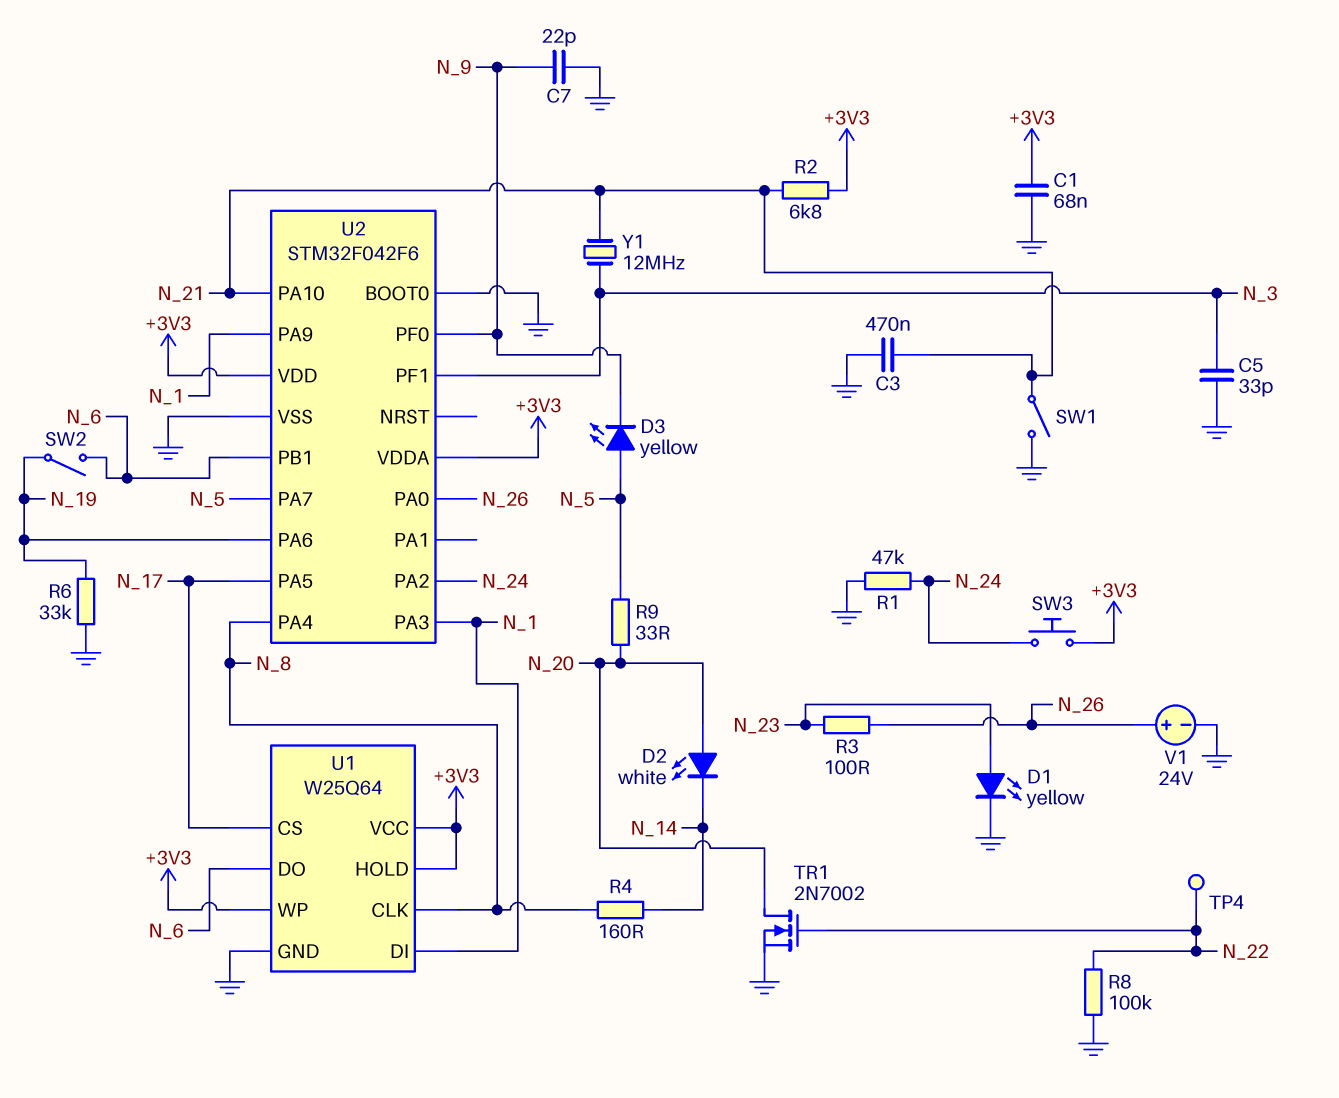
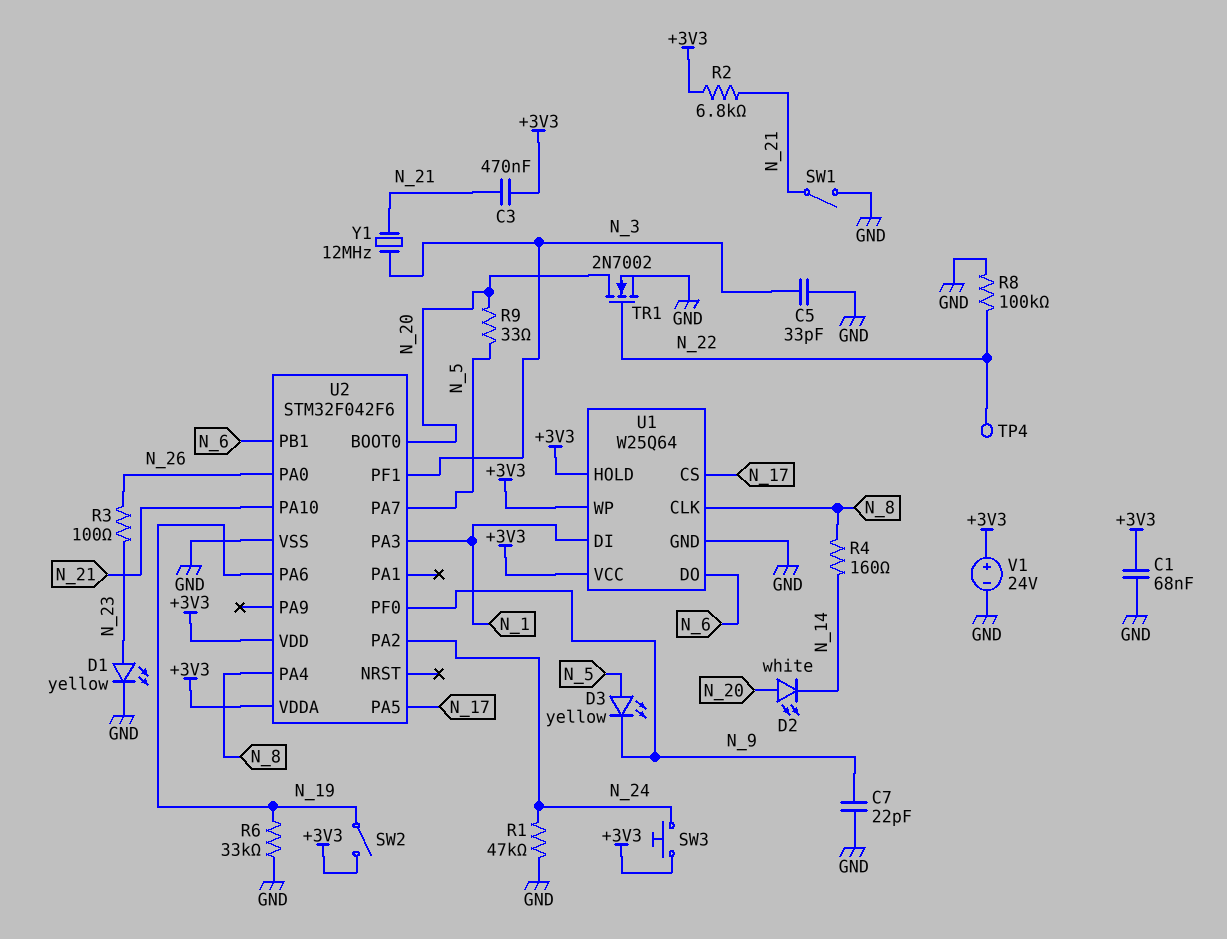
C3: 470nF (GND, N_21) -> 470nF (+3V3, N_21)
SW2: switch (N_6, N_19) -> switch (+3V3, N_19)
U2 pin BOOT0: GND -> N_20
U2 pin PA9: N_1 -> none
V1: 24V (plus N_26, minus GND) -> 24V (plus +3V3, minus GND)

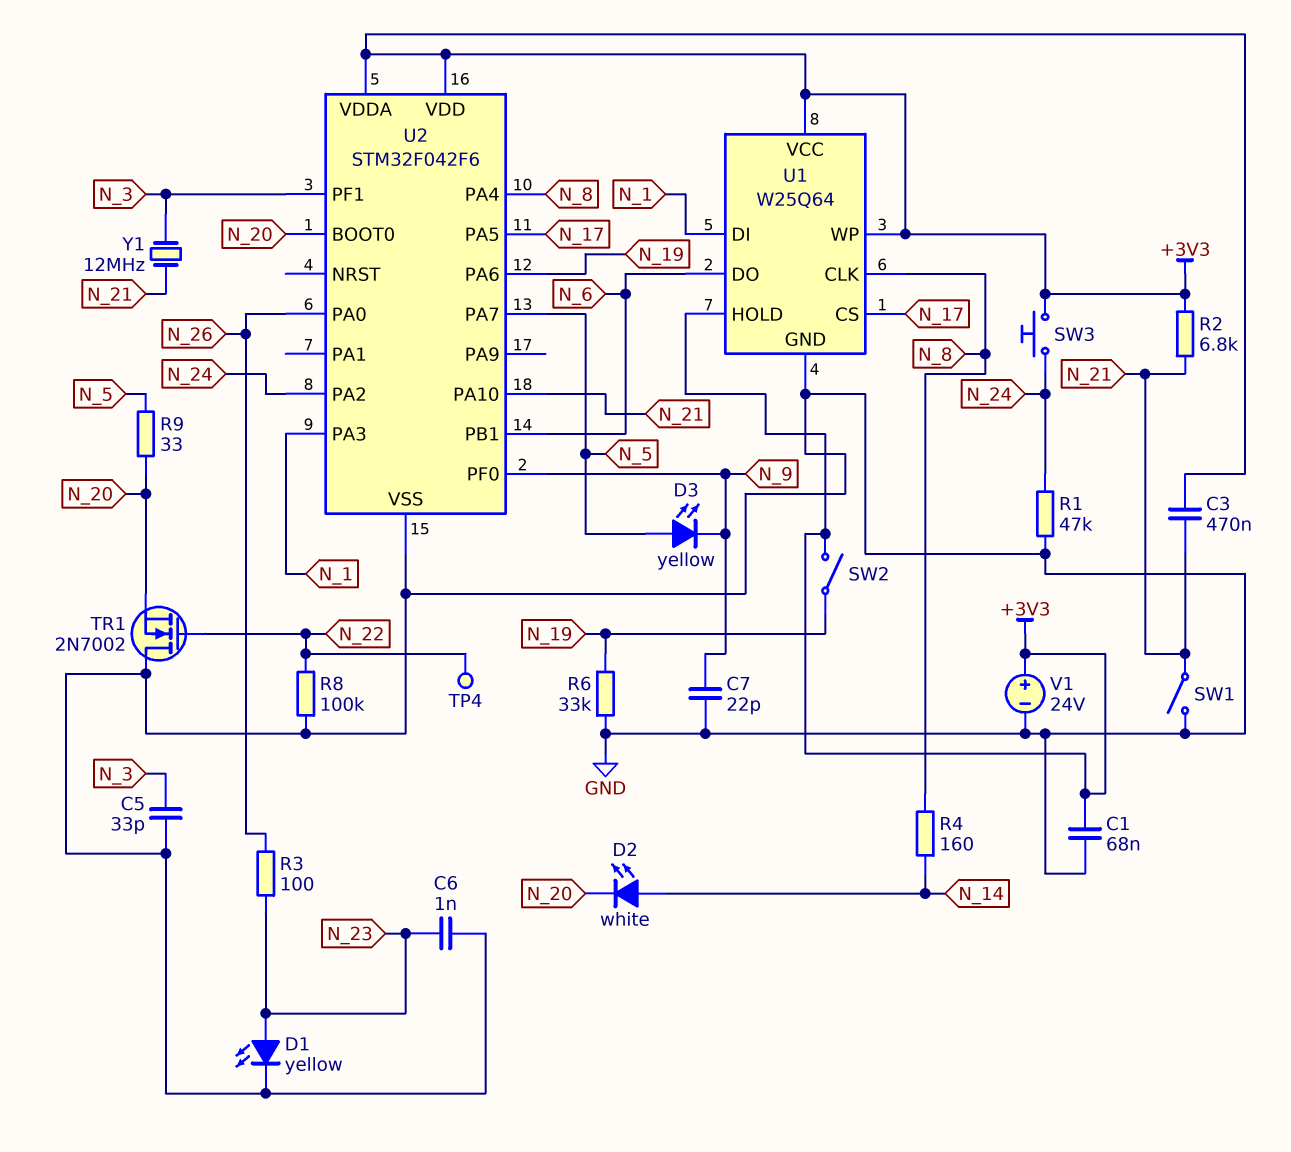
C6: none -> 1nF (GND, N_23)
D2: LED white (A N_20, K N_14) -> LED white (A N_14, K N_20)
TR1: NMOS 2N7002 (G N_22, D N_20, S GND) -> NMOS 2N7002 (G N_22, D GND, S N_20)

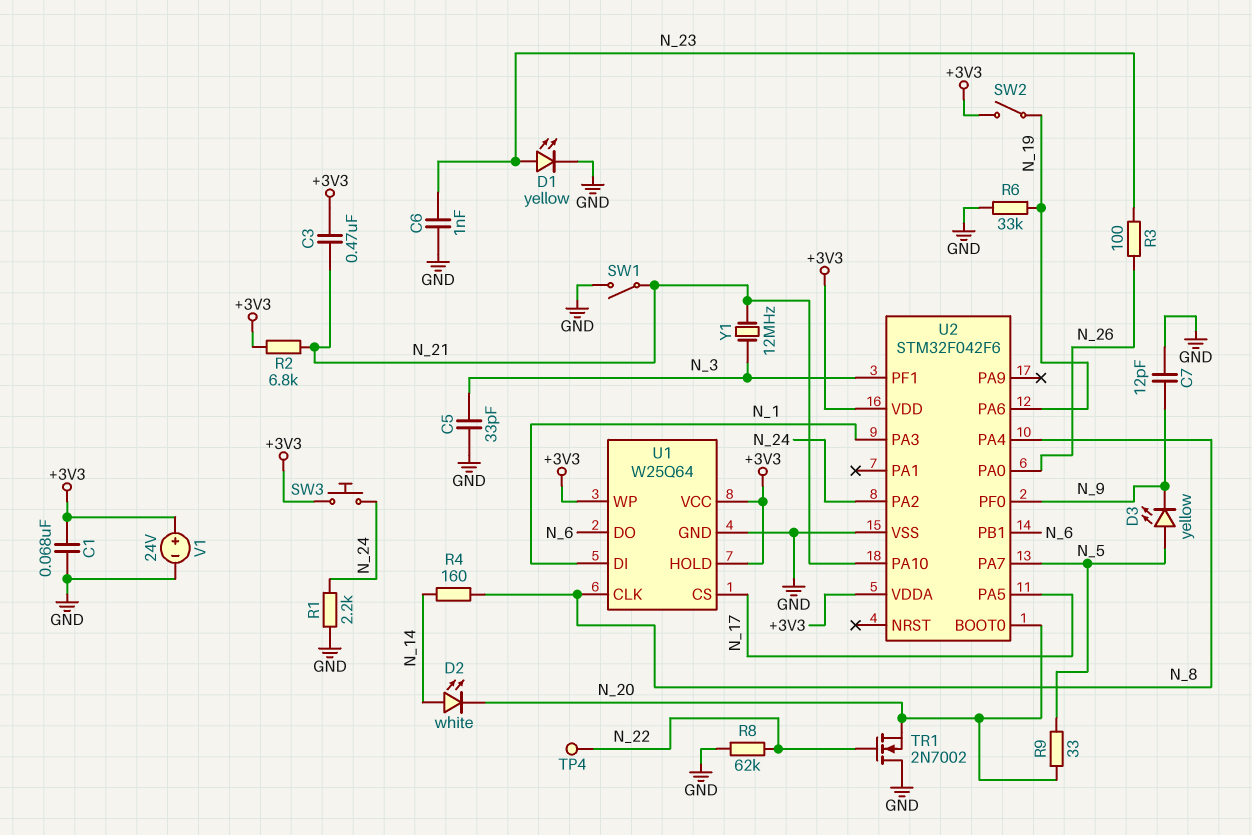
C7: 22pF (GND, N_9) -> 12pF (GND, N_9)
R1: 47k (GND, N_24) -> 2.2k (GND, N_24)
R8: 100k (GND, N_22) -> 62k (GND, N_22)

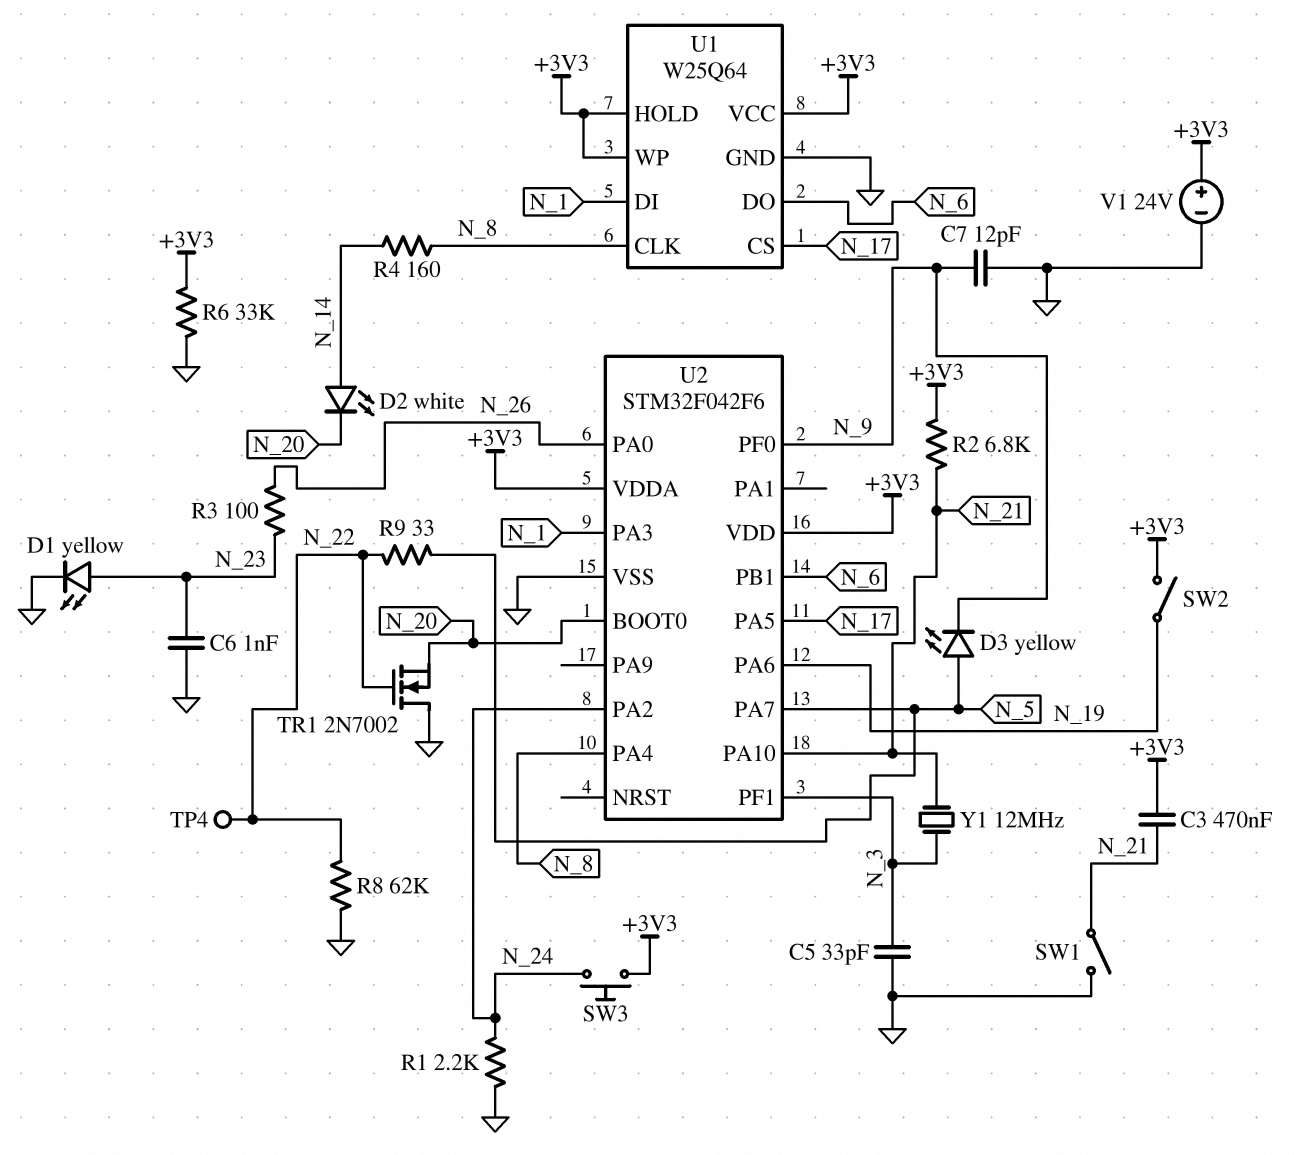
C1: 68nF (+3V3, GND) -> none
R6: 33k (GND, N_19) -> 33k (+3V3, GND)
R9: 33 (N_5, N_20) -> 33 (N_5, N_22)

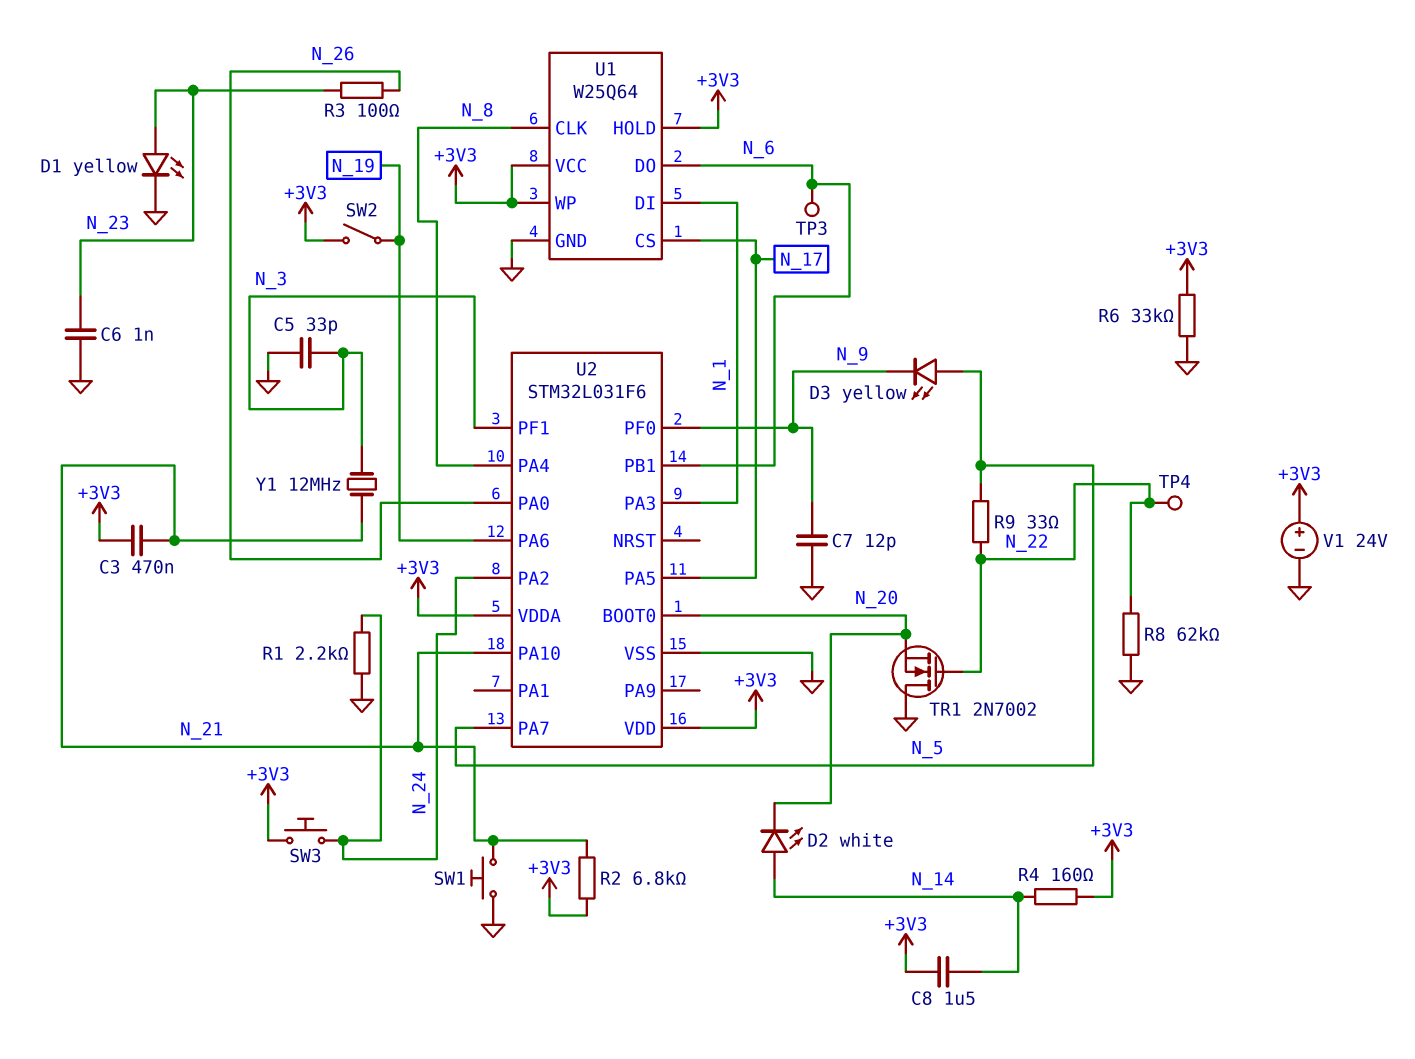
C8: none -> 1.5uF (+3V3, N_14)
R4: 160 (N_8, N_14) -> 160 (+3V3, N_14)
SW1: switch (GND, N_21) -> button (GND, N_21)
TP3: none -> test point (N_6)
U2: STM32F042F6 -> STM32L031F6

